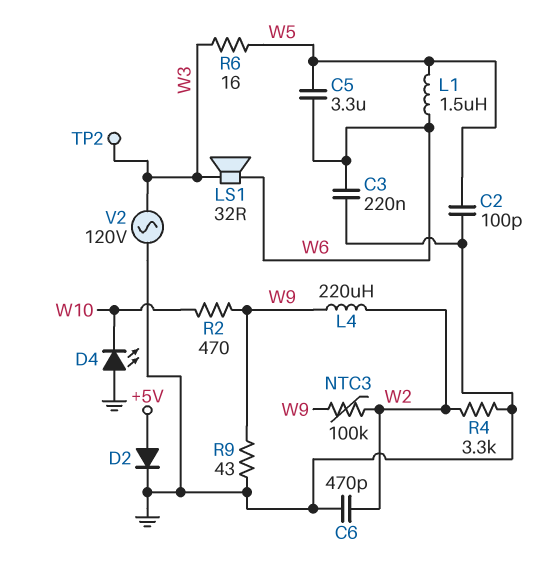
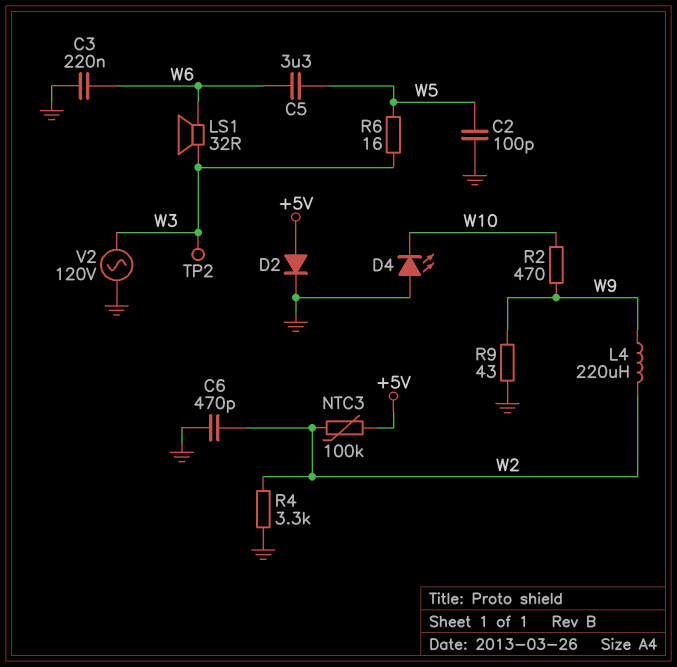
L1: 1.5uH (W5, W6) -> none
NTC3: 100k (W2, W9) -> 100k (+5V, W2)

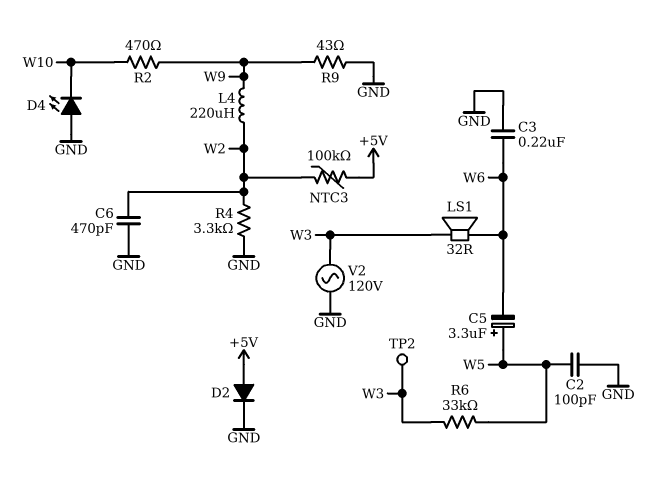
C5: 3.3uF (W5, W6) -> 3.3uF (plus W5, minus W6)
R6: 16 (W3, W5) -> 33k (W3, W5)

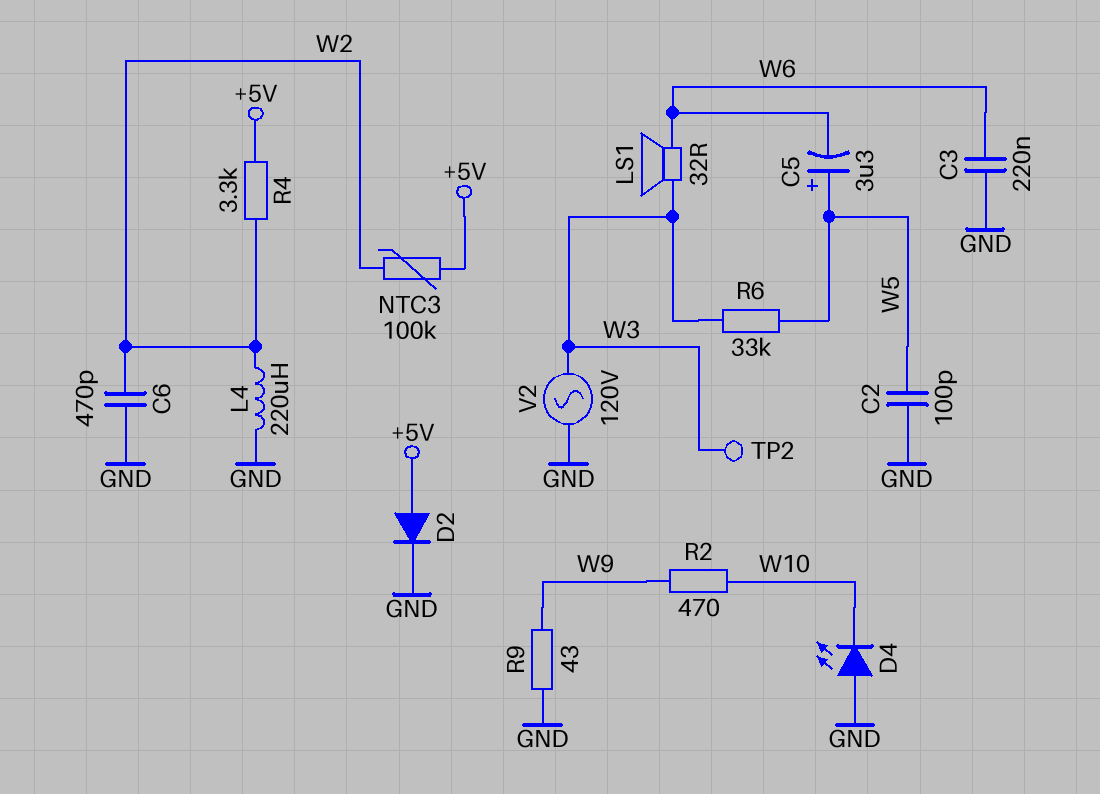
L4: 220uH (W2, W9) -> 220uH (GND, W2)
R4: 3.3k (GND, W2) -> 3.3k (+5V, W2)

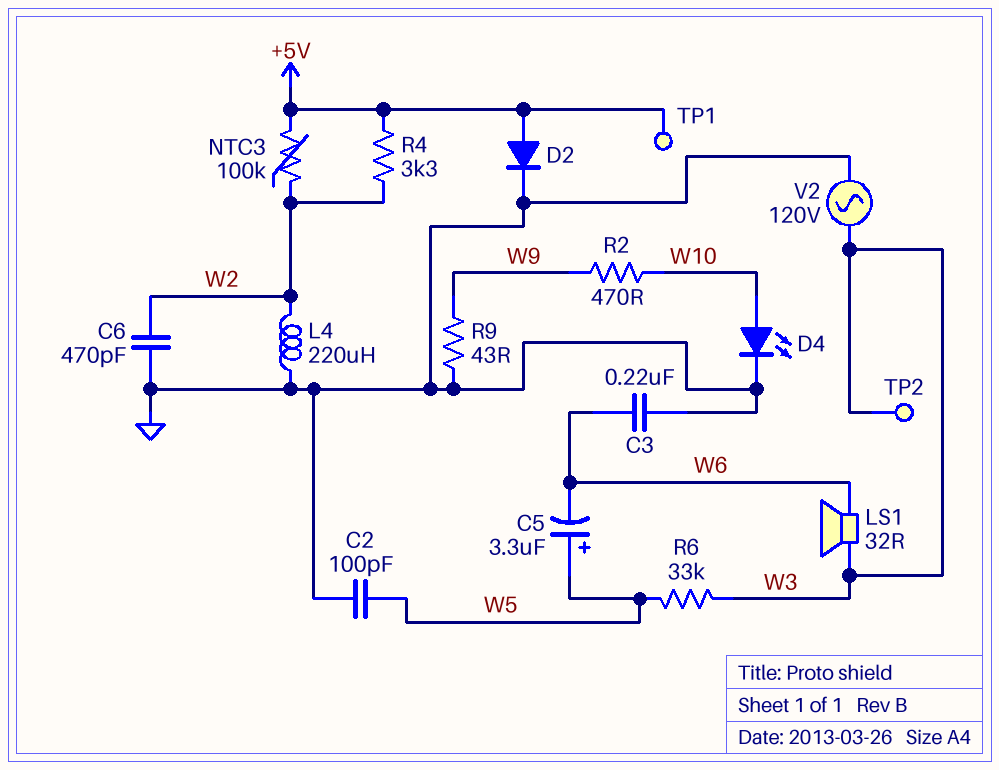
D4: LED (A GND, K W10) -> LED (A W10, K GND)
TP1: none -> test point (+5V)

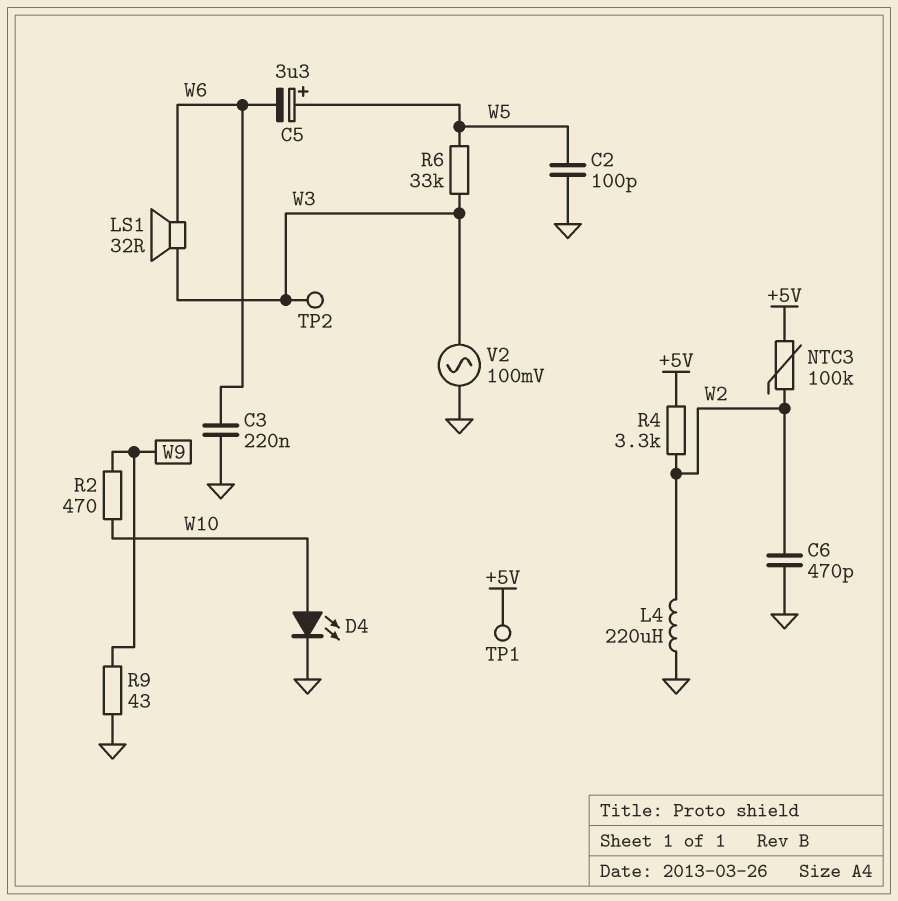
D2: diode (A +5V, K GND) -> none
V2: AC 120V (GND, W3) -> AC 100mV (GND, W3)

